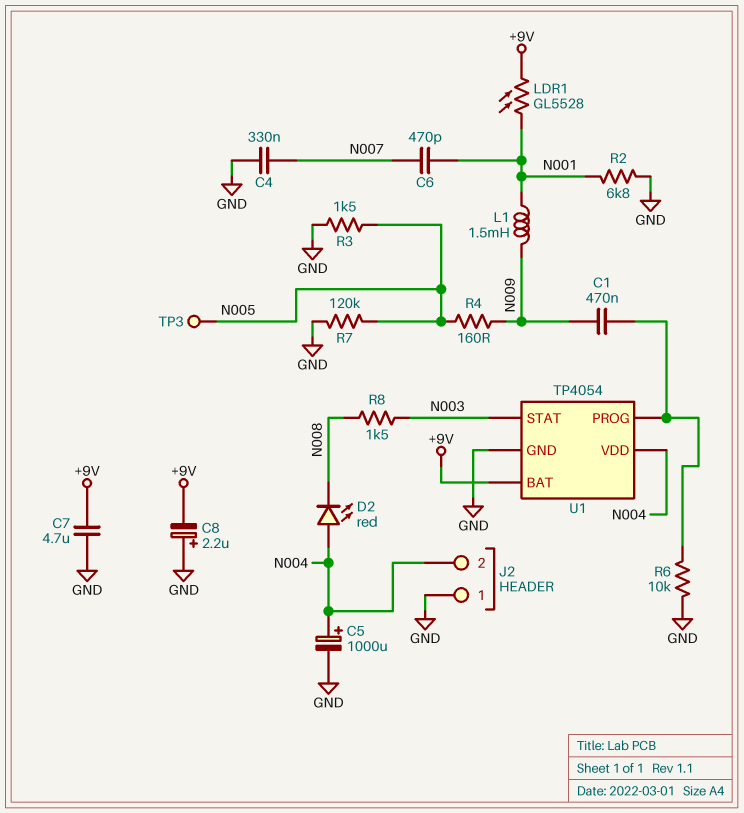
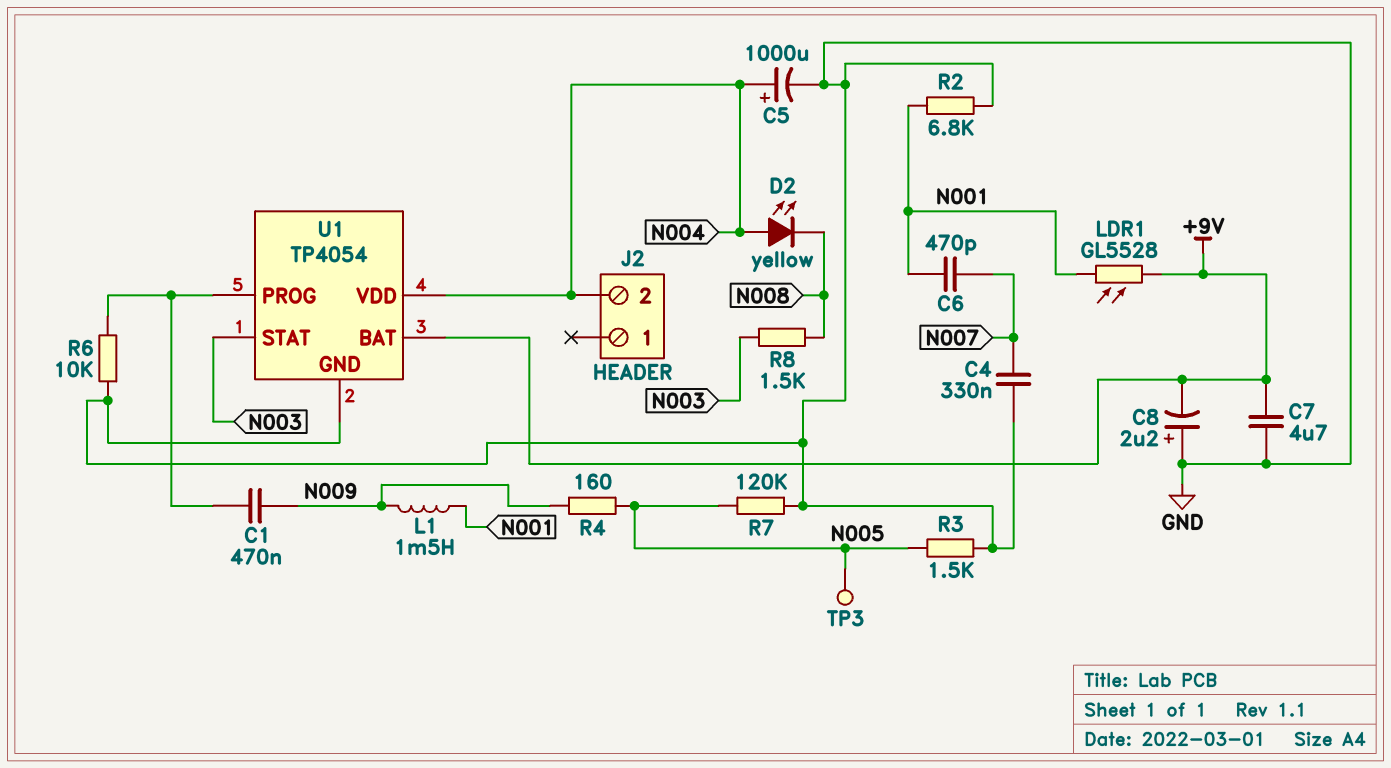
D2: LED red (A N004, K N008) -> LED yellow (A N004, K N008)
J2 pin 1: GND -> none

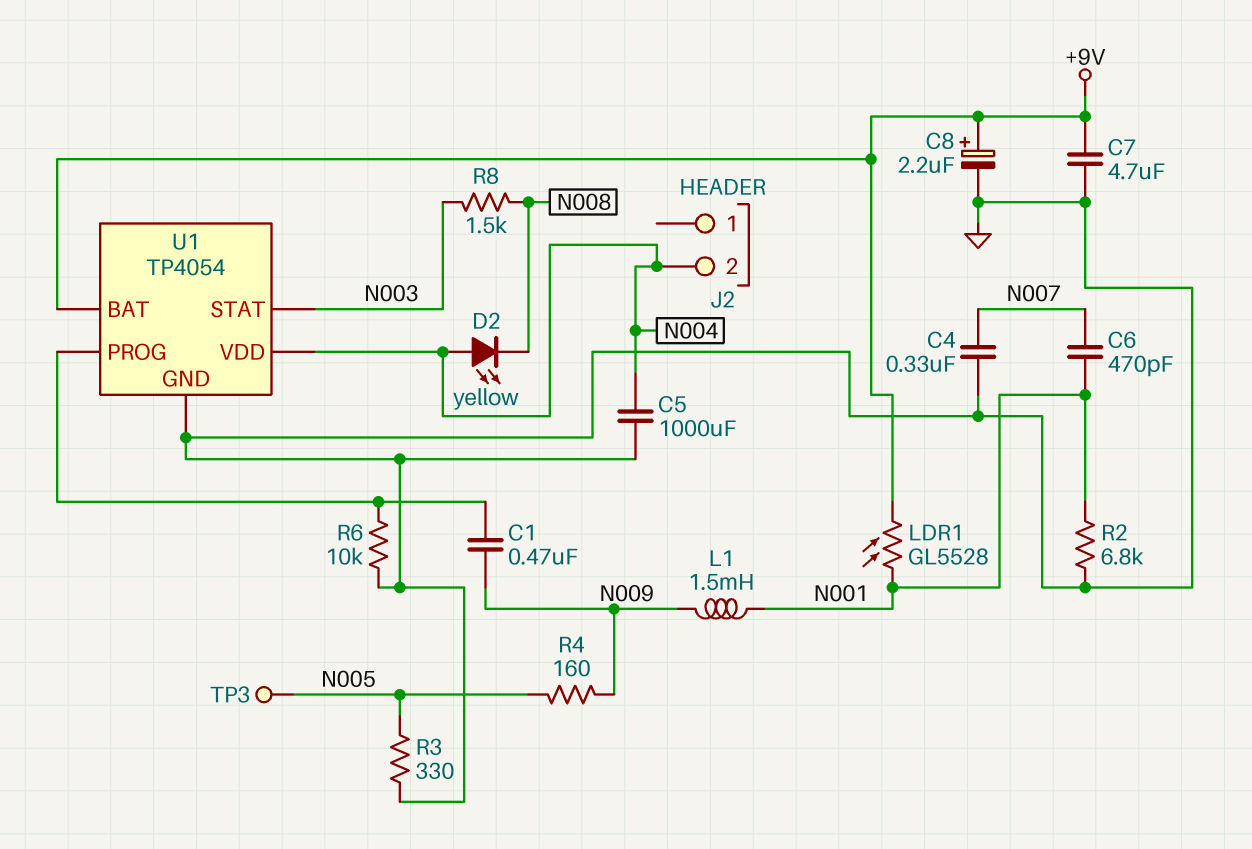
C5: 1000uF (plus N004, minus GND) -> 1000uF (GND, N004)
C8: 2.2uF (plus GND, minus +9V) -> 2.2uF (plus +9V, minus GND)
R3: 1.5k (GND, N005) -> 330 (GND, N005)
R7: 120k (GND, N005) -> none

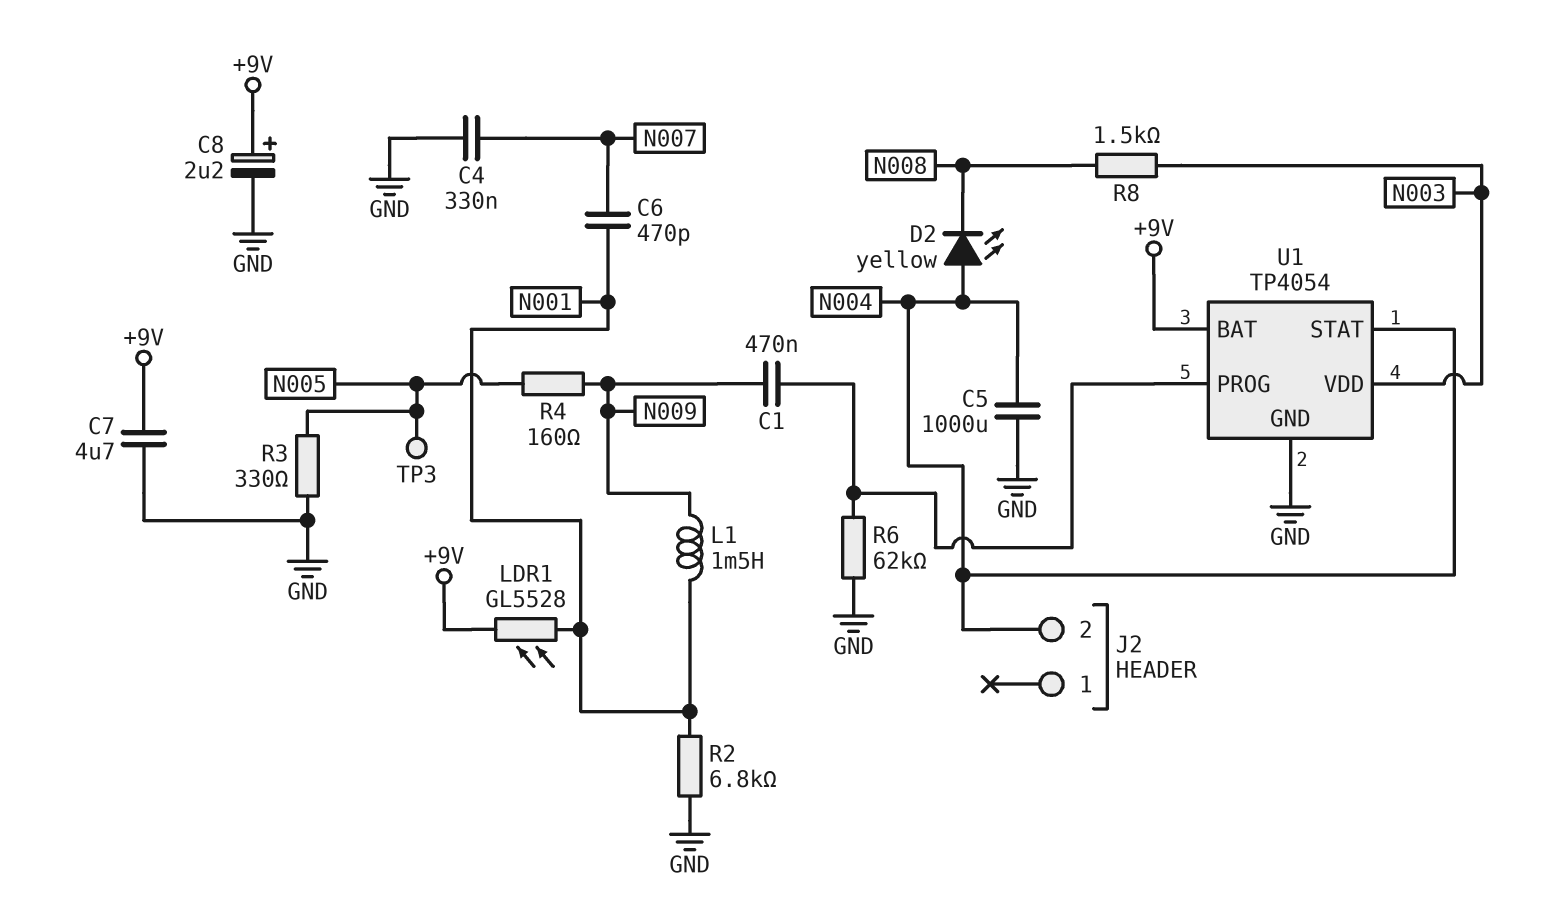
R6: 10k (GND, U1/PROG) -> 62k (GND, U1/PROG)
U1 pin STAT: N003 -> N004
U1 pin VDD: N004 -> N003

